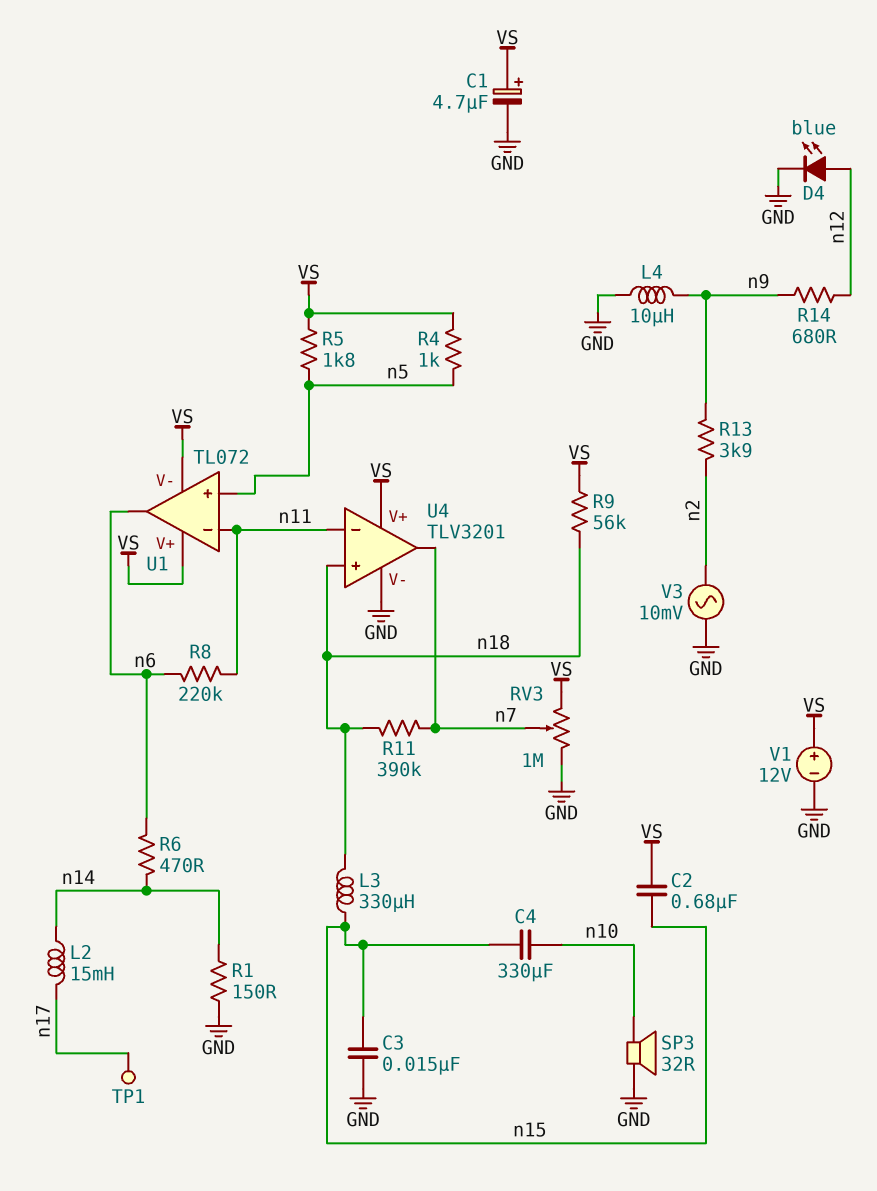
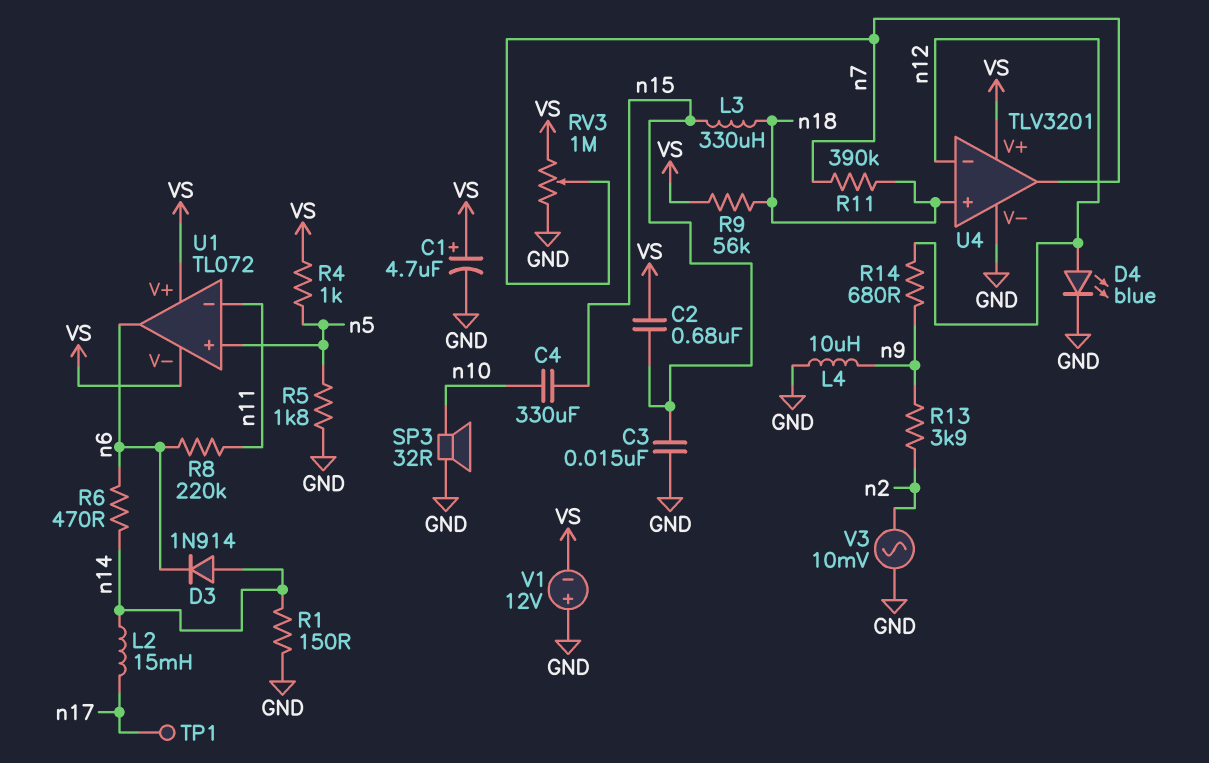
D3: none -> diode 1N914 (A n14, K n6)
R5: 1.8k (VS, n5) -> 1.8k (GND, n5)
U4 pin in-: n11 -> n12
V1: 12V (plus VS, minus GND) -> 12V (plus GND, minus VS)

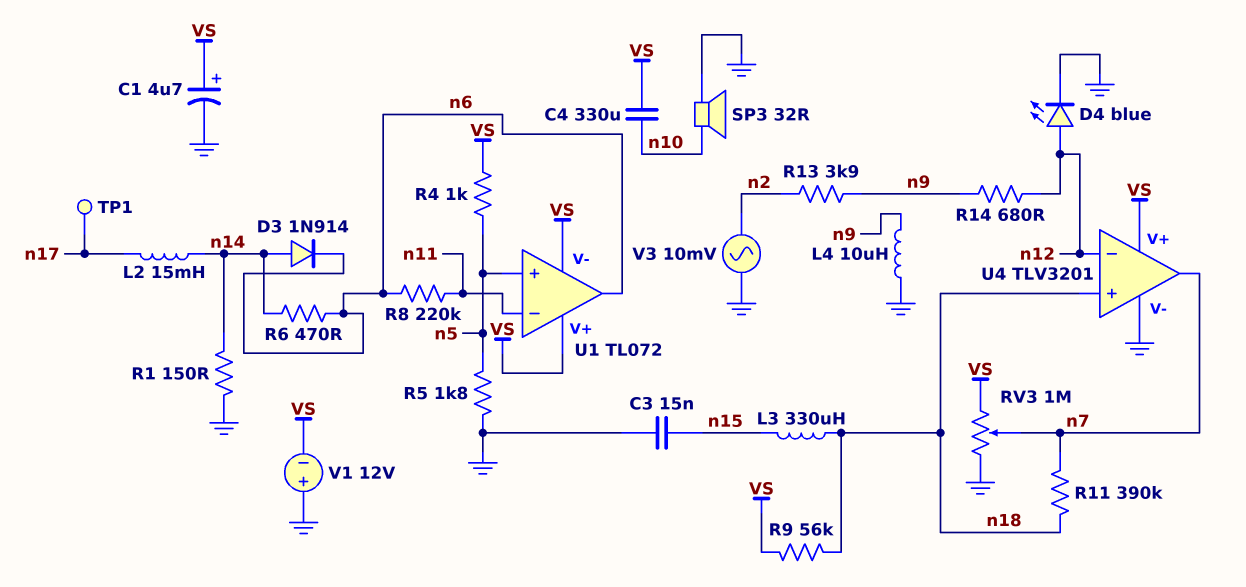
C2: 680nF (VS, n15) -> none
C4: 330uF (n10, n15) -> 330uF (VS, n10)

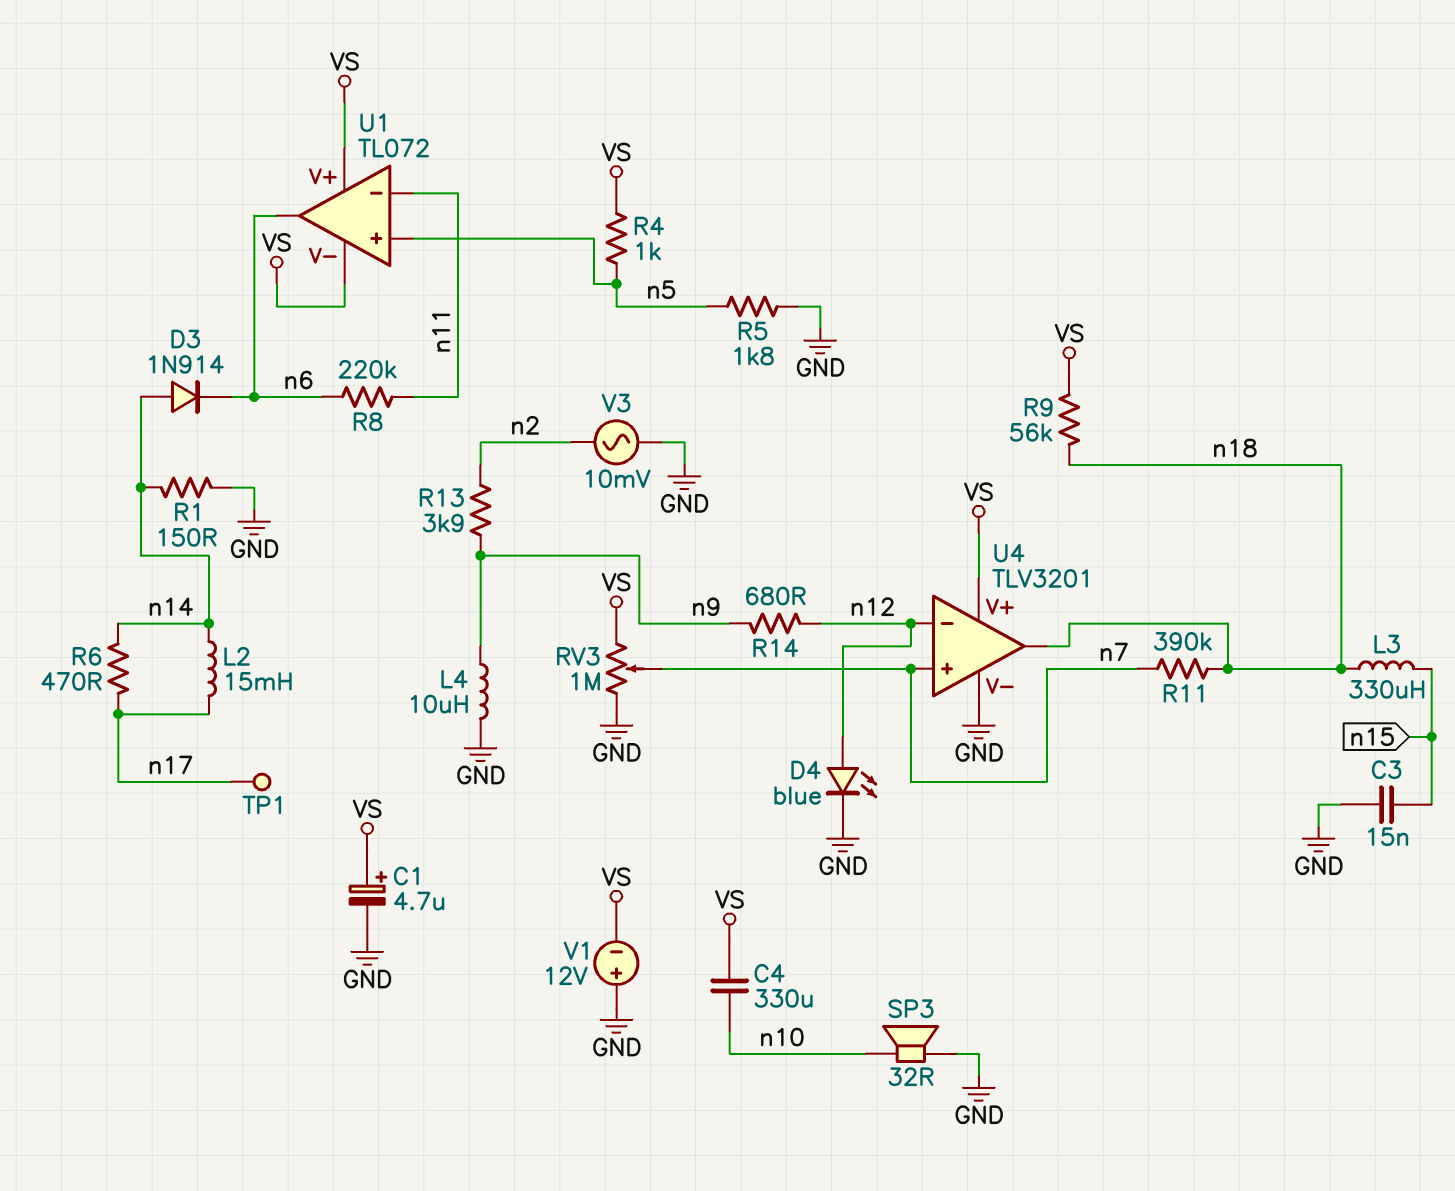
R6: 470 (n6, n14) -> 470 (n14, n17)
U4 pin in+: n18 -> n7
U4 pin out: n7 -> n18

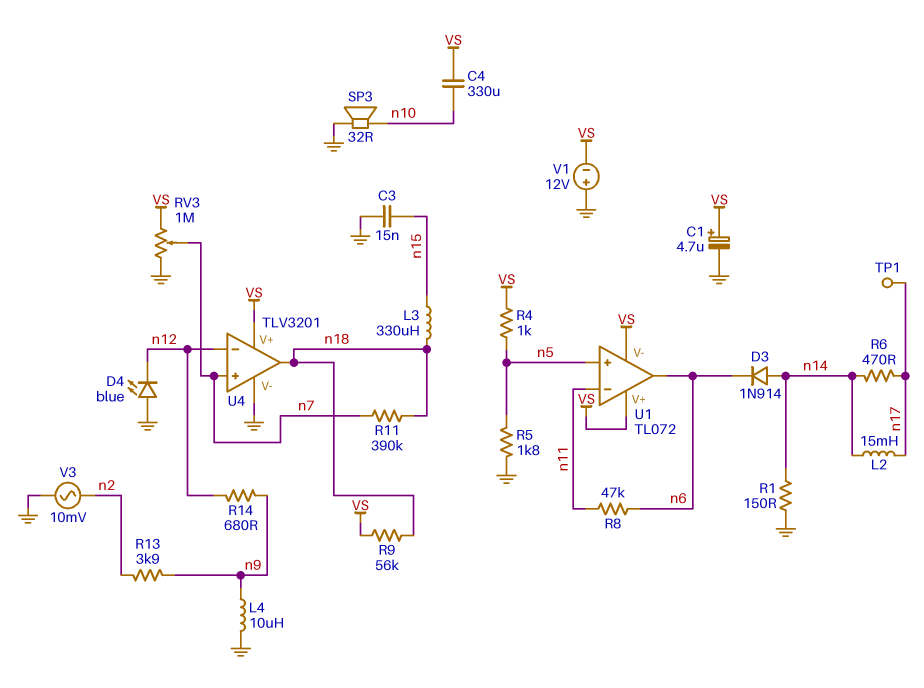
D4: LED blue (A n12, K GND) -> LED blue (A GND, K n12)
R8: 220k (n6, n11) -> 47k (n6, n11)

